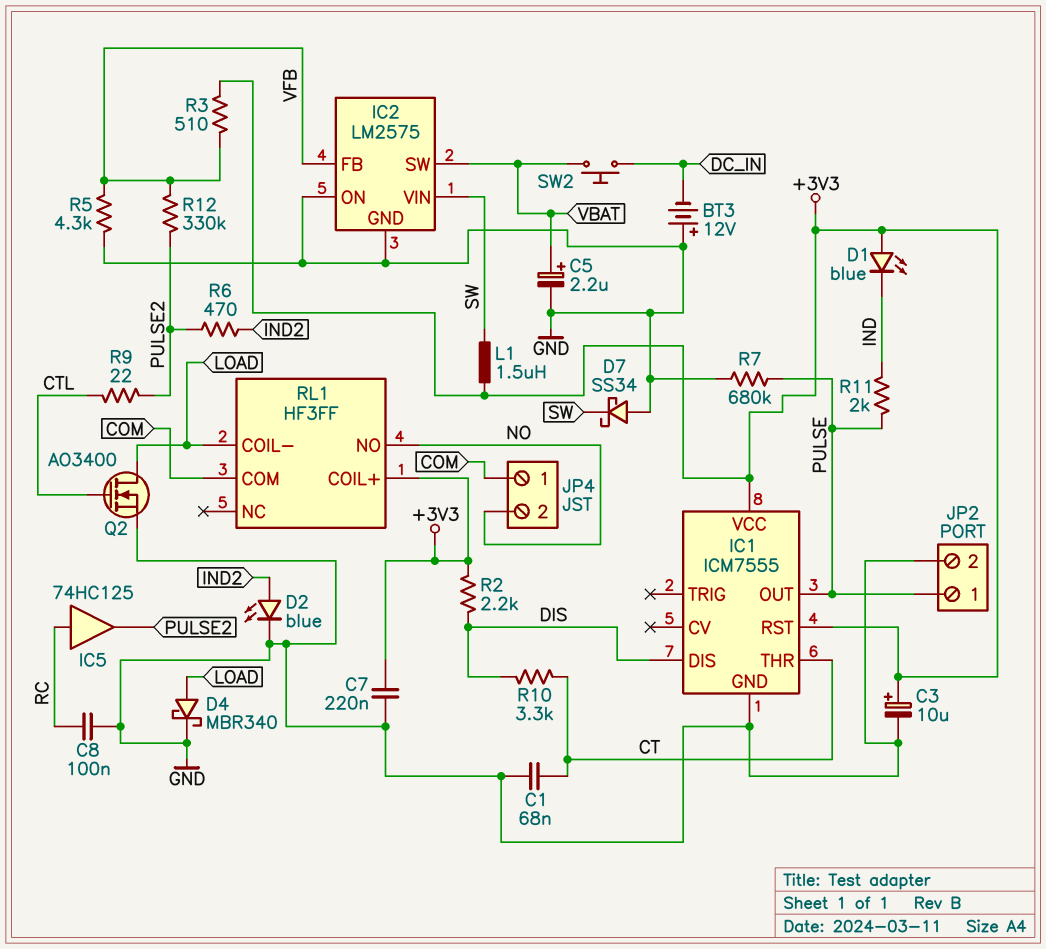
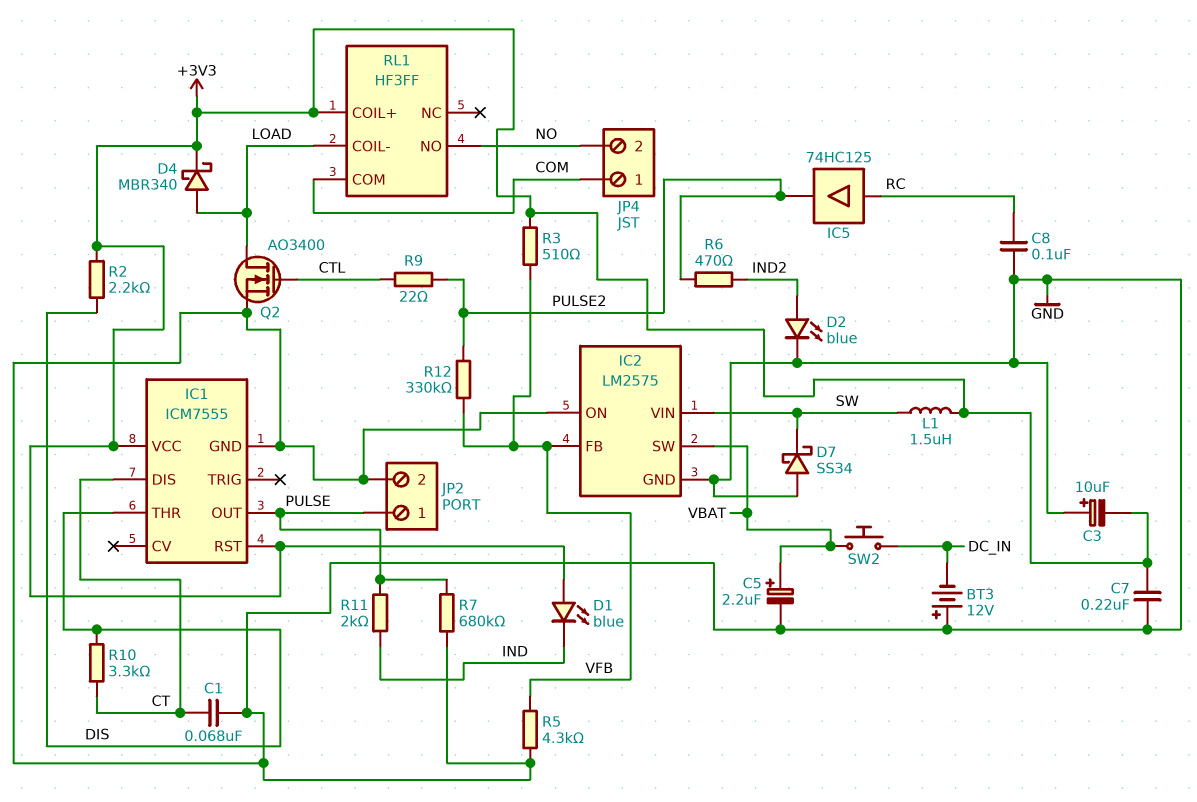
C3: 10uF (plus +3V3, minus GND) -> 10uF (plus GND, minus +3V3)
D4: schottky MBR340 (A LOAD, K GND) -> schottky MBR340 (A LOAD, K +3V3)
IC1 pin DIS: DIS -> CT
IC1 pin THR: CT -> DIS

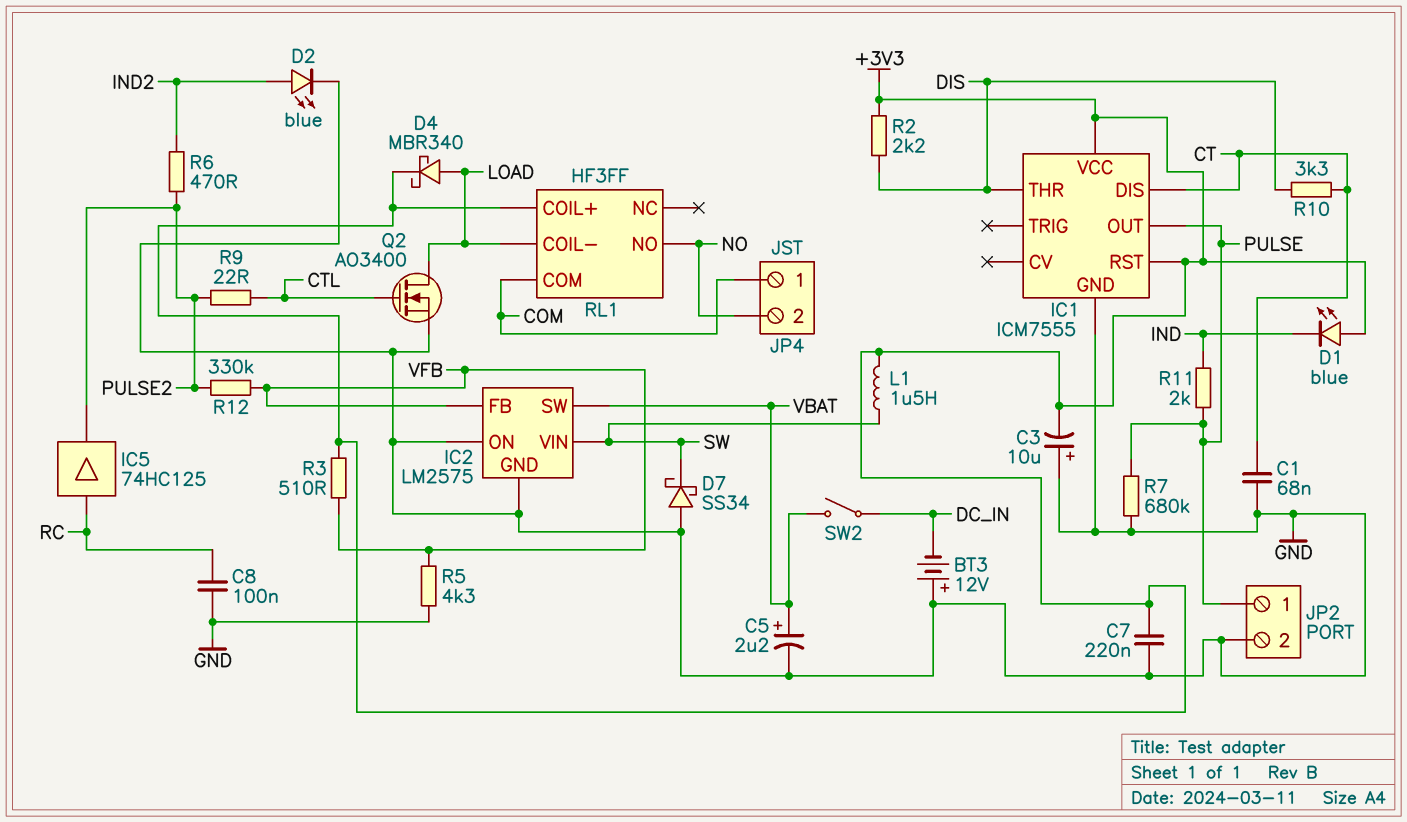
SW2: button (DC_IN, VBAT) -> switch (DC_IN, VBAT)

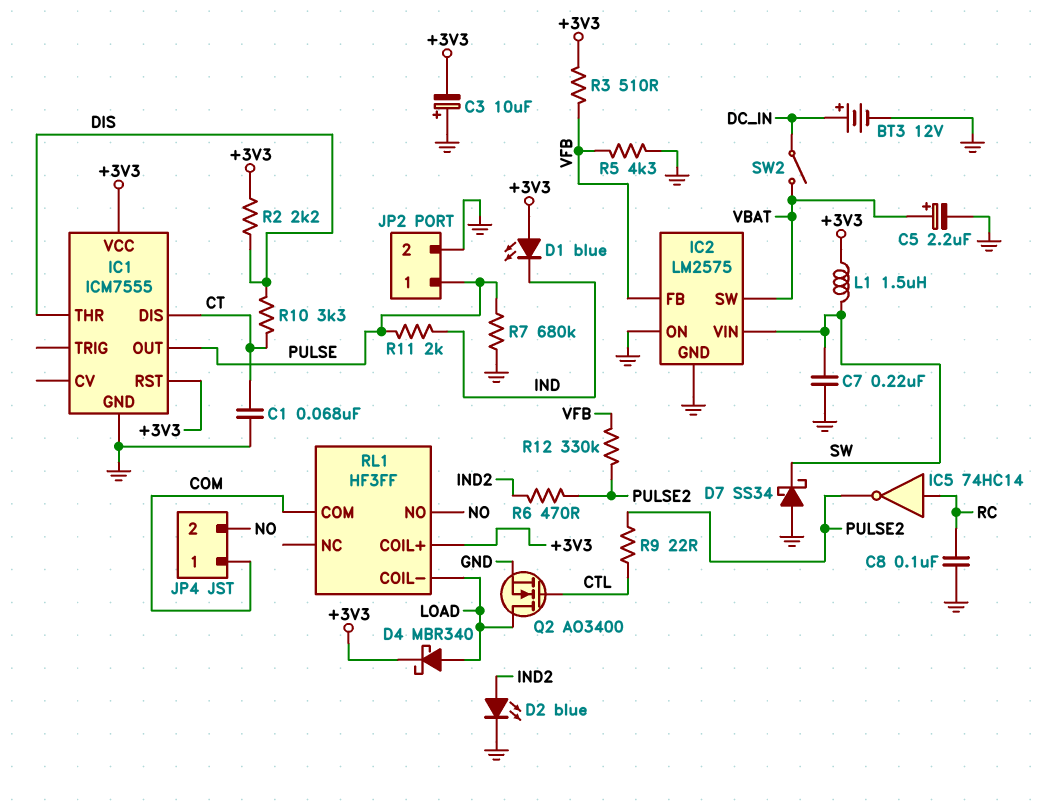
BT3: 12V (plus GND, minus DC_IN) -> 12V (plus DC_IN, minus GND)
C7: 220nF (+3V3, GND) -> 220nF (GND, SW)
IC5: buffer 74HC125 (in RC, out PULSE2) -> NOT 74HC14 (in RC, out PULSE2)

